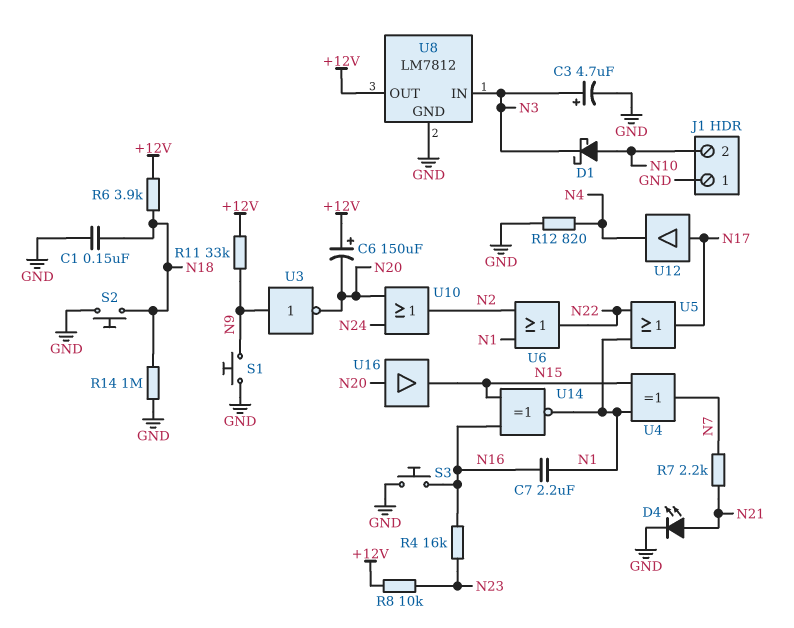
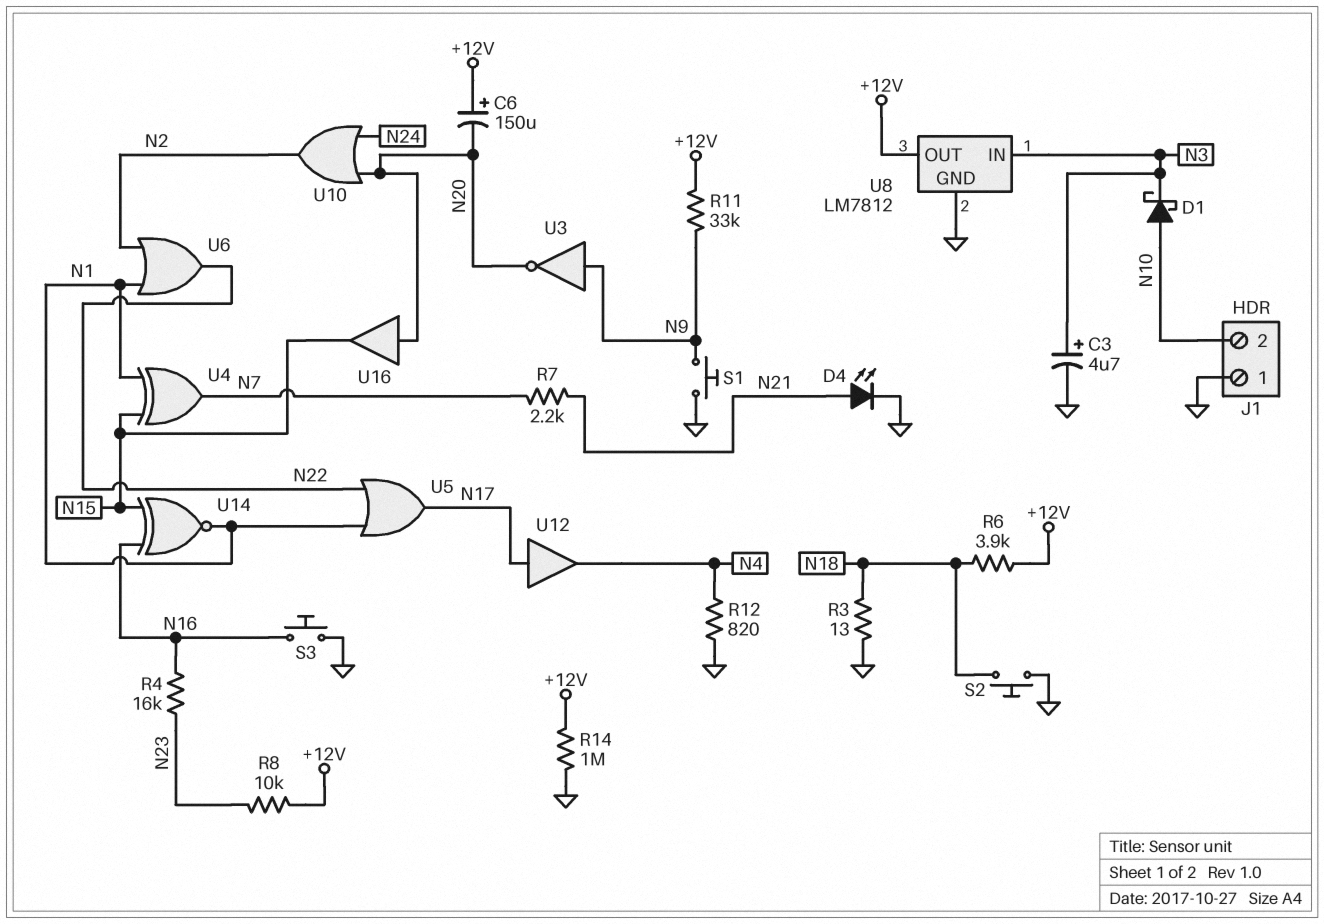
C1: 150nF (GND, N18) -> none
C7: 2.2uF (N1, N16) -> none
R3: none -> 13 (GND, N18)
R14: 1M (GND, N18) -> 1M (+12V, GND)

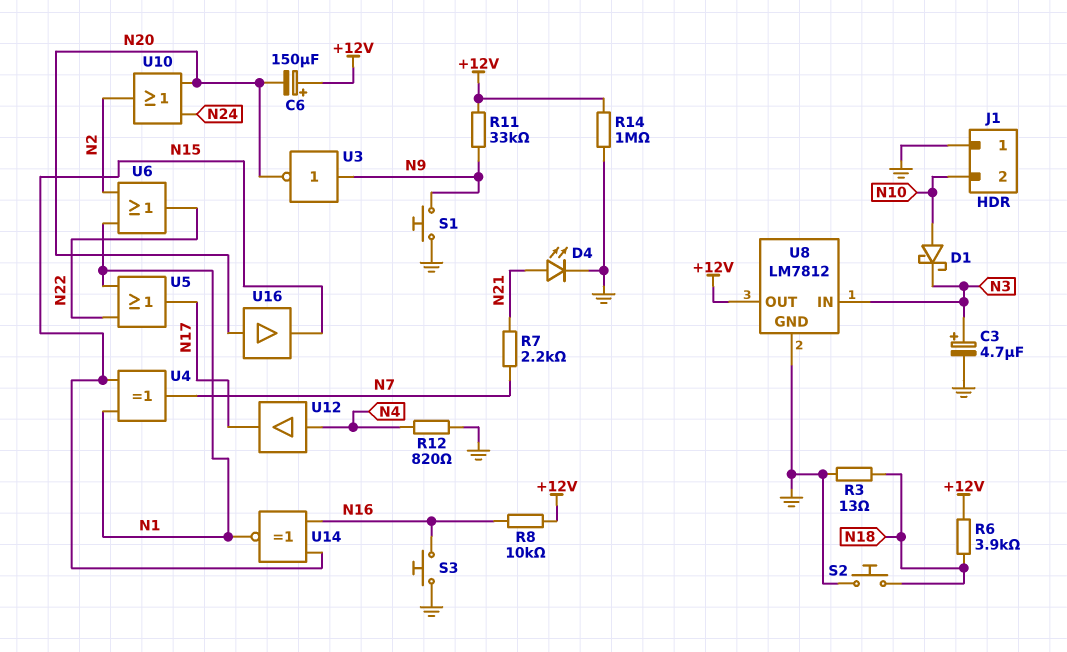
R4: 16k (N16, N23) -> none
R8: 10k (+12V, N23) -> 10k (+12V, N16)
U12: buffer (in N17, out N4) -> buffer (in N4, out N17)

